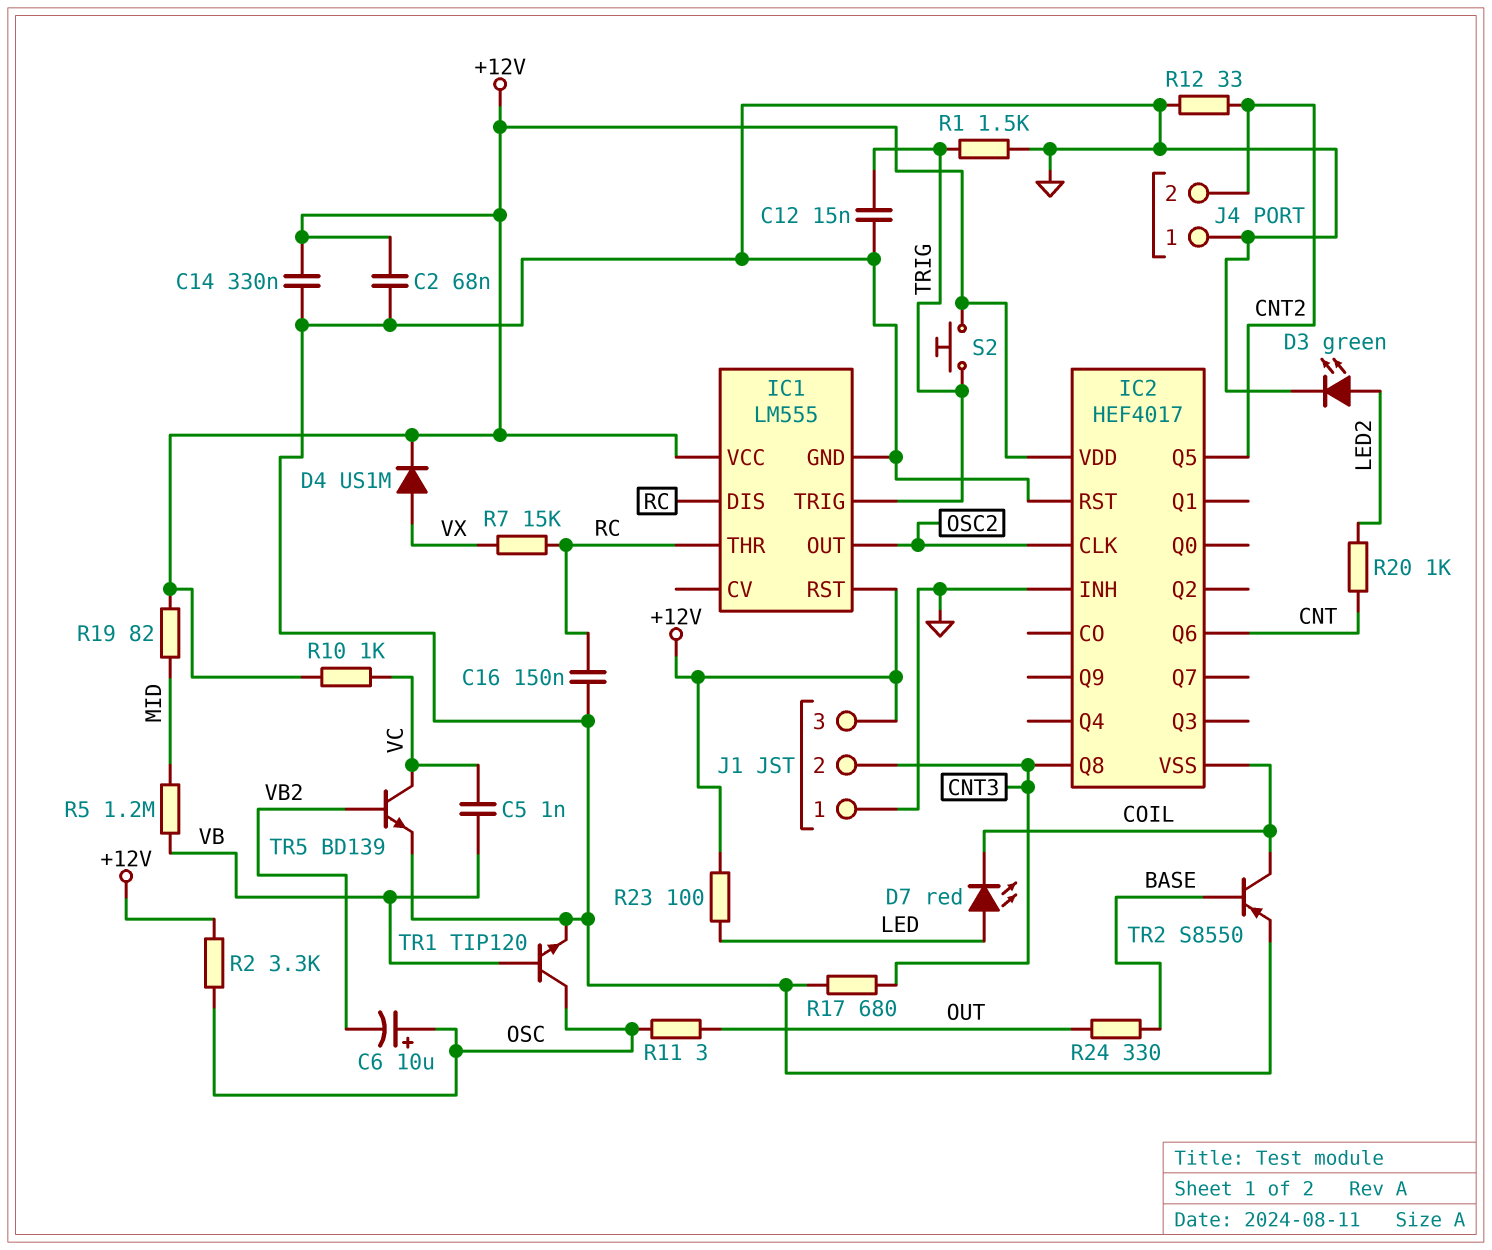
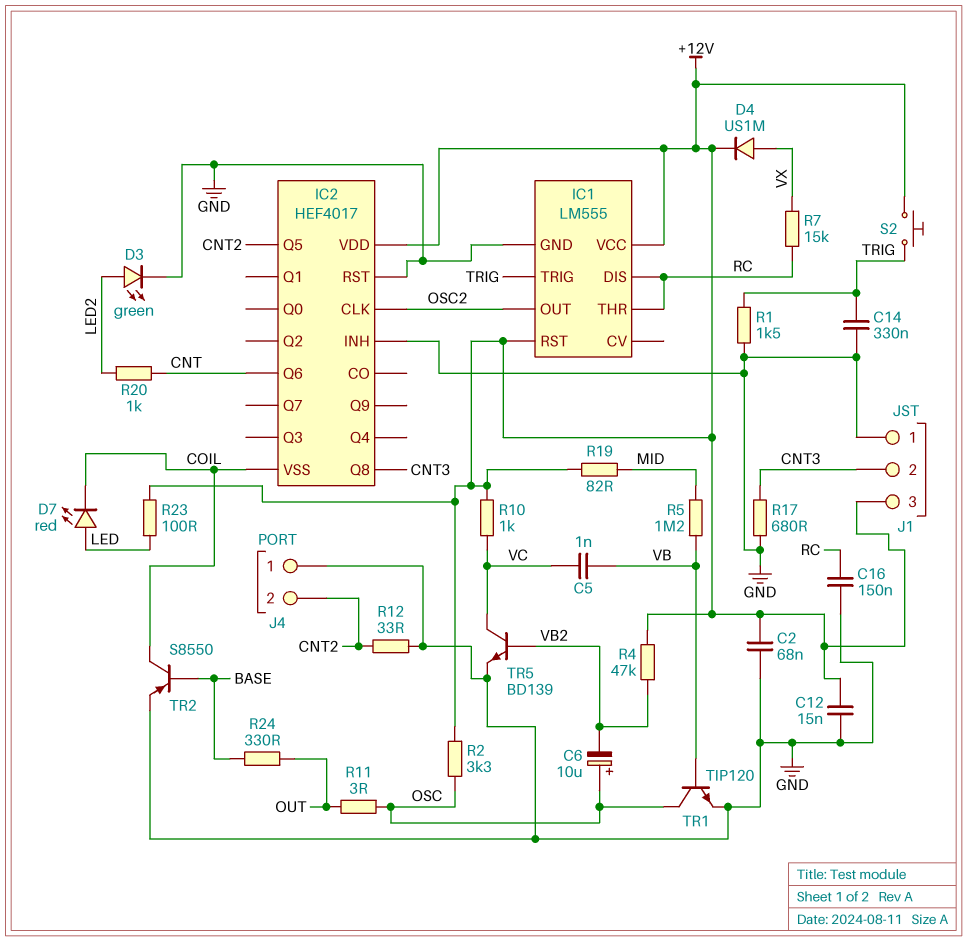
C12: 15nF (GND, TRIG) -> 15nF (+12V, GND)
C14: 330nF (+12V, GND) -> 330nF (GND, TRIG)
R4: none -> 47k (+12V, VB2)

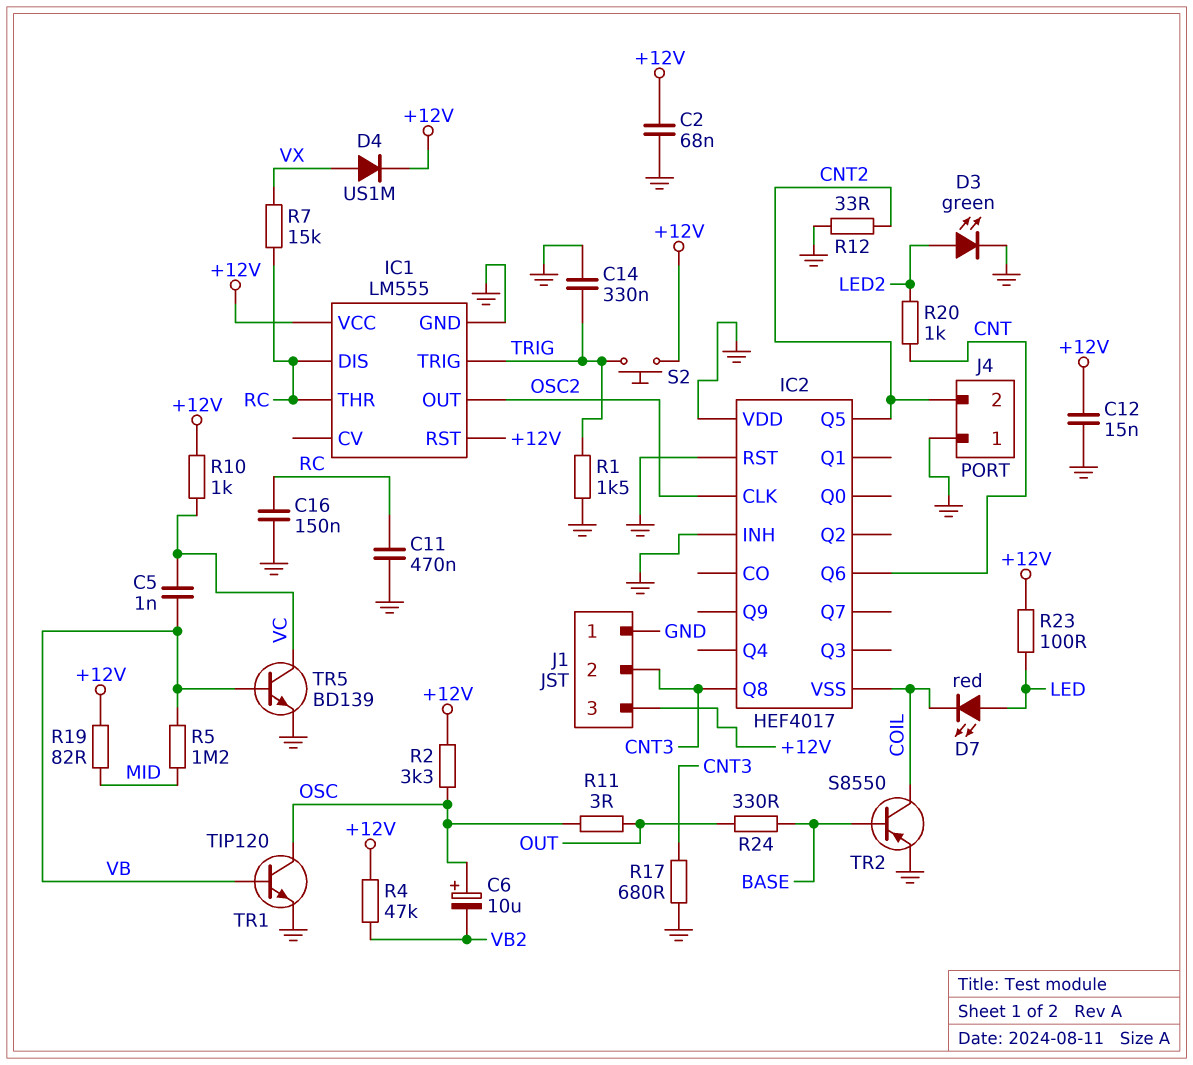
C11: none -> 470nF (GND, RC)
IC2 pin VDD: +12V -> GND
TR5: NPN BD139 (B VB2, C VC, E GND) -> NPN BD139 (B VB, C VC, E GND)

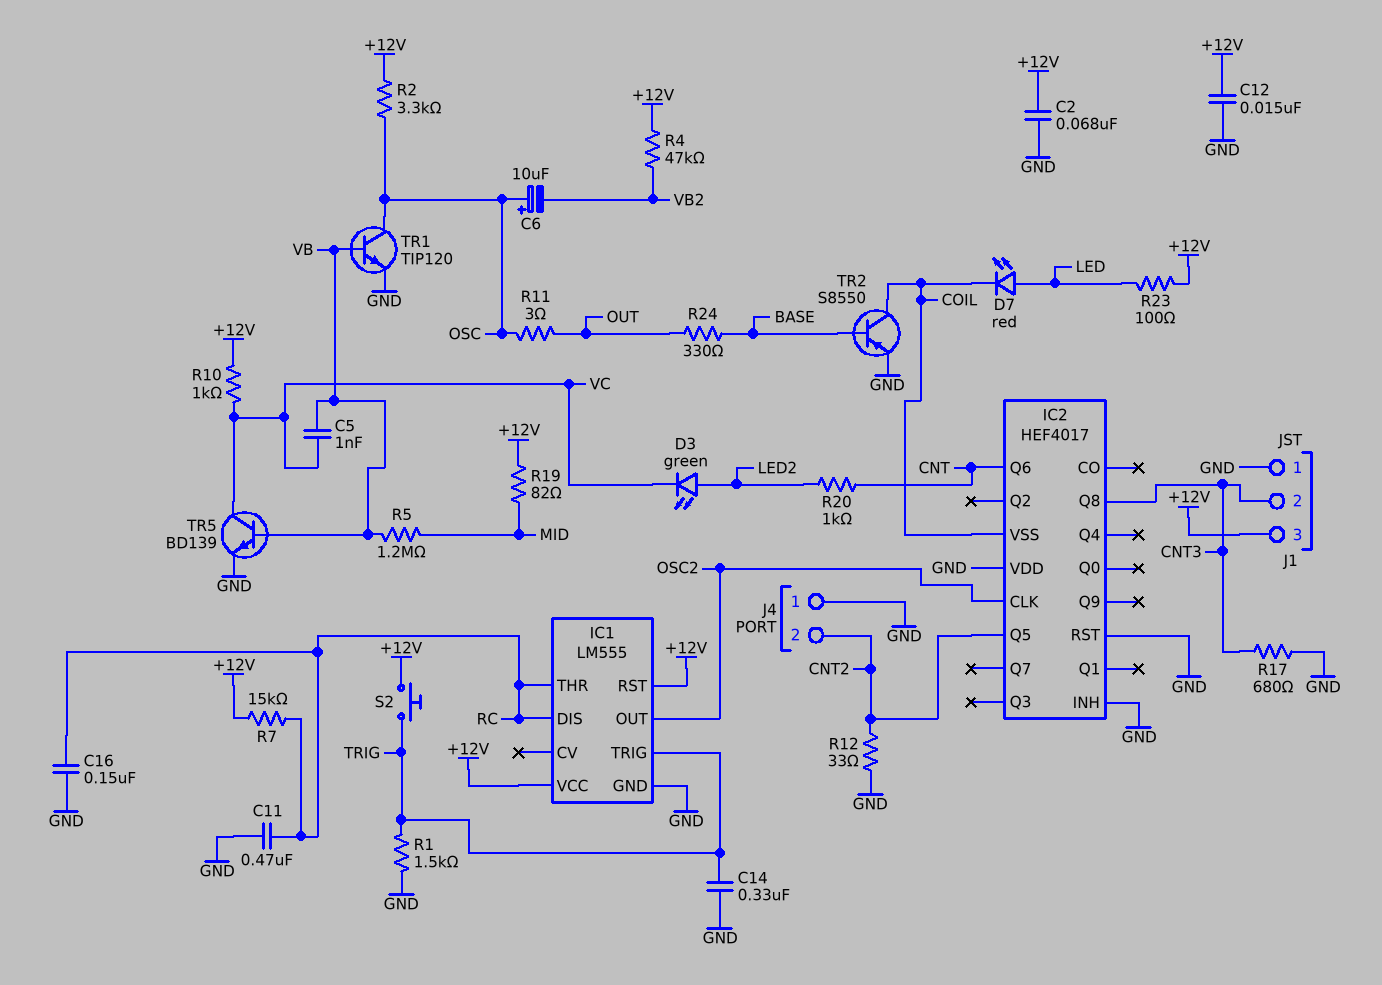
D3: LED green (A LED2, K GND) -> LED green (A LED2, K VC)
D4: diode US1M (A VX, K +12V) -> none
R7: 15k (RC, VX) -> 15k (+12V, RC)

